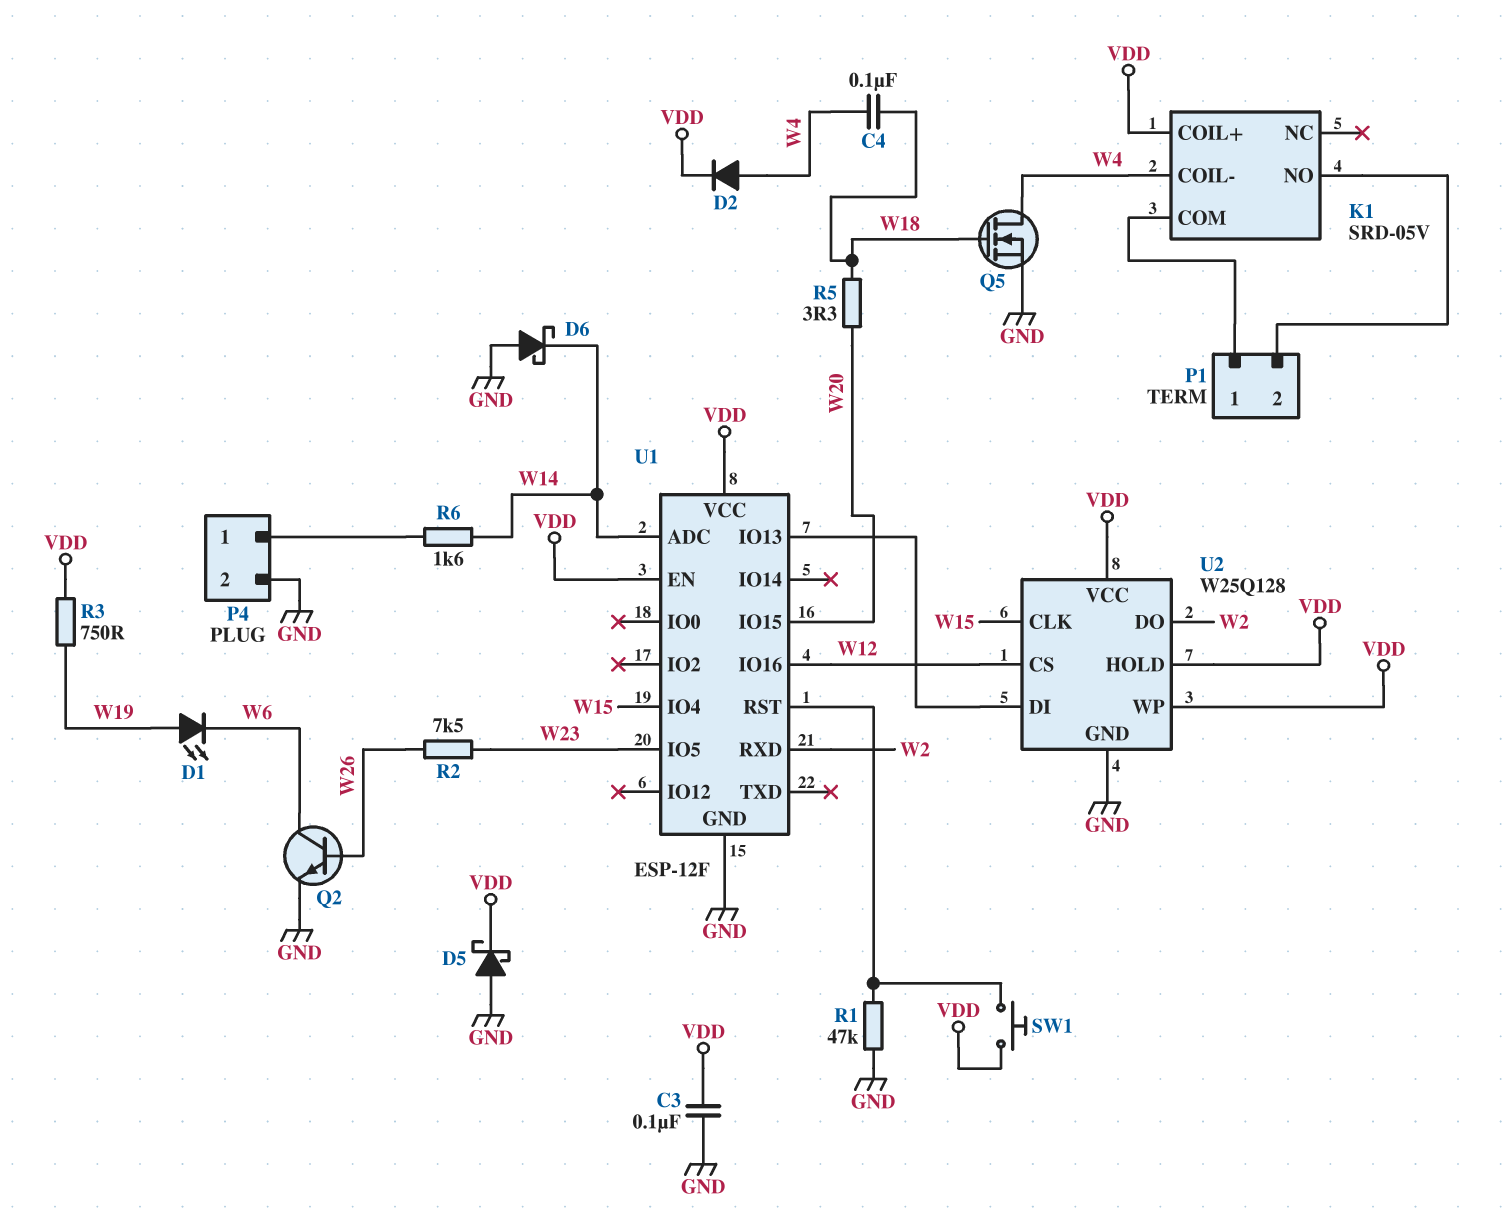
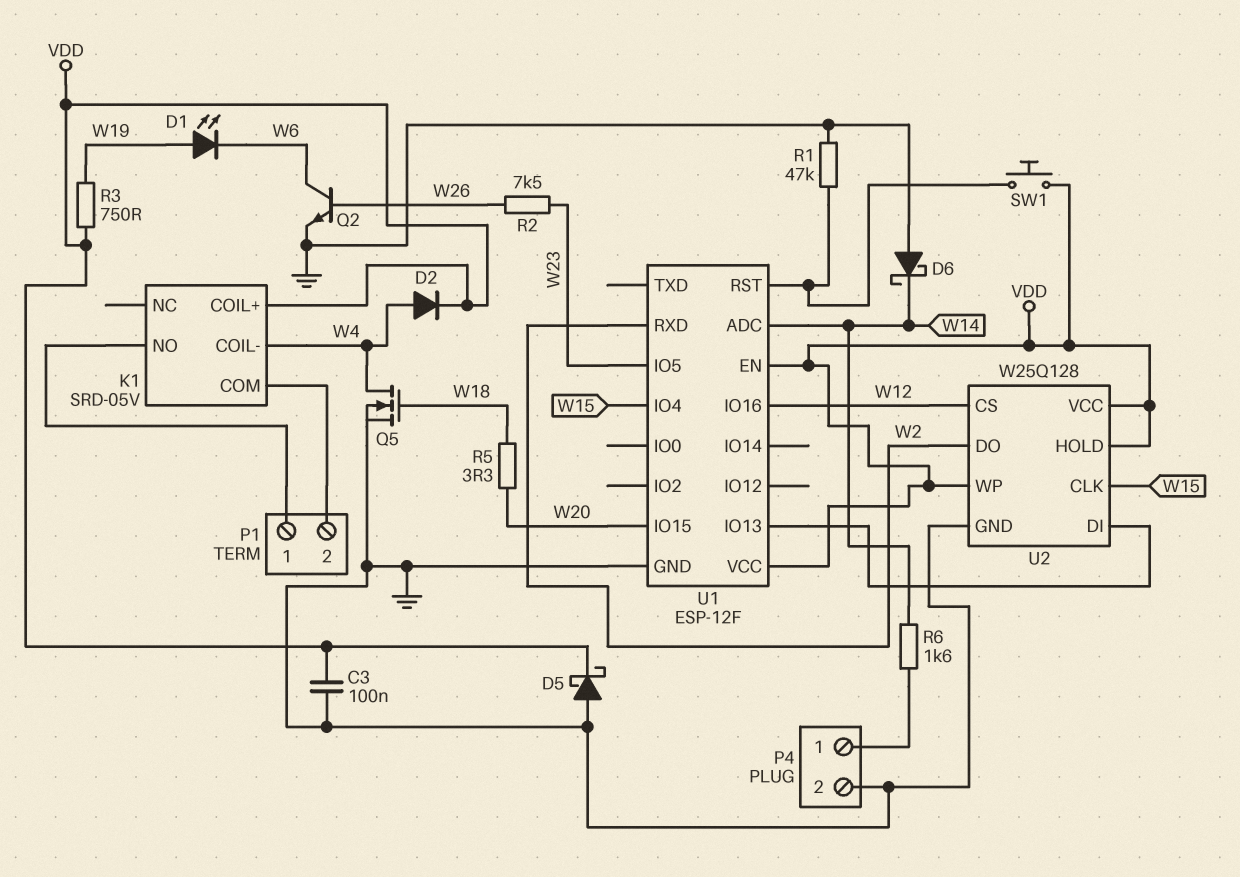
C4: 100nF (W4, W18) -> none
P1 pin 1: K1/COM -> K1/NO
P1 pin 2: K1/NO -> K1/COM

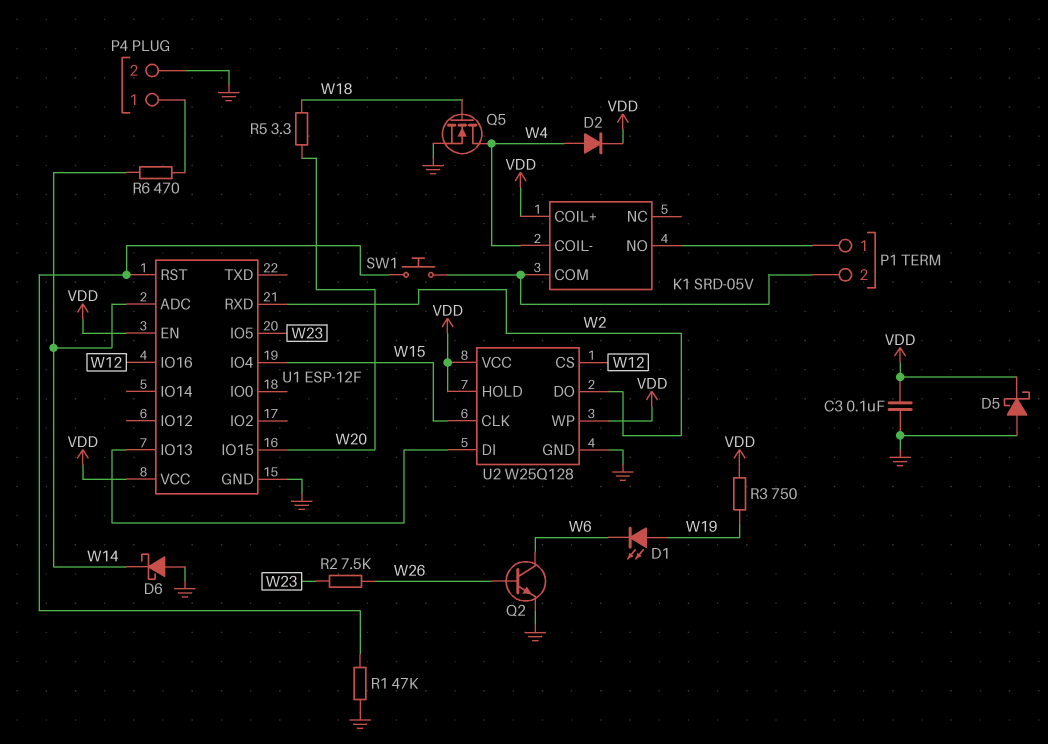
R6: 1.6k (P4/1, W14) -> 470 (P4/1, W14)
SW1: button (U1/RST, VDD) -> button (K1/COM, U1/RST)

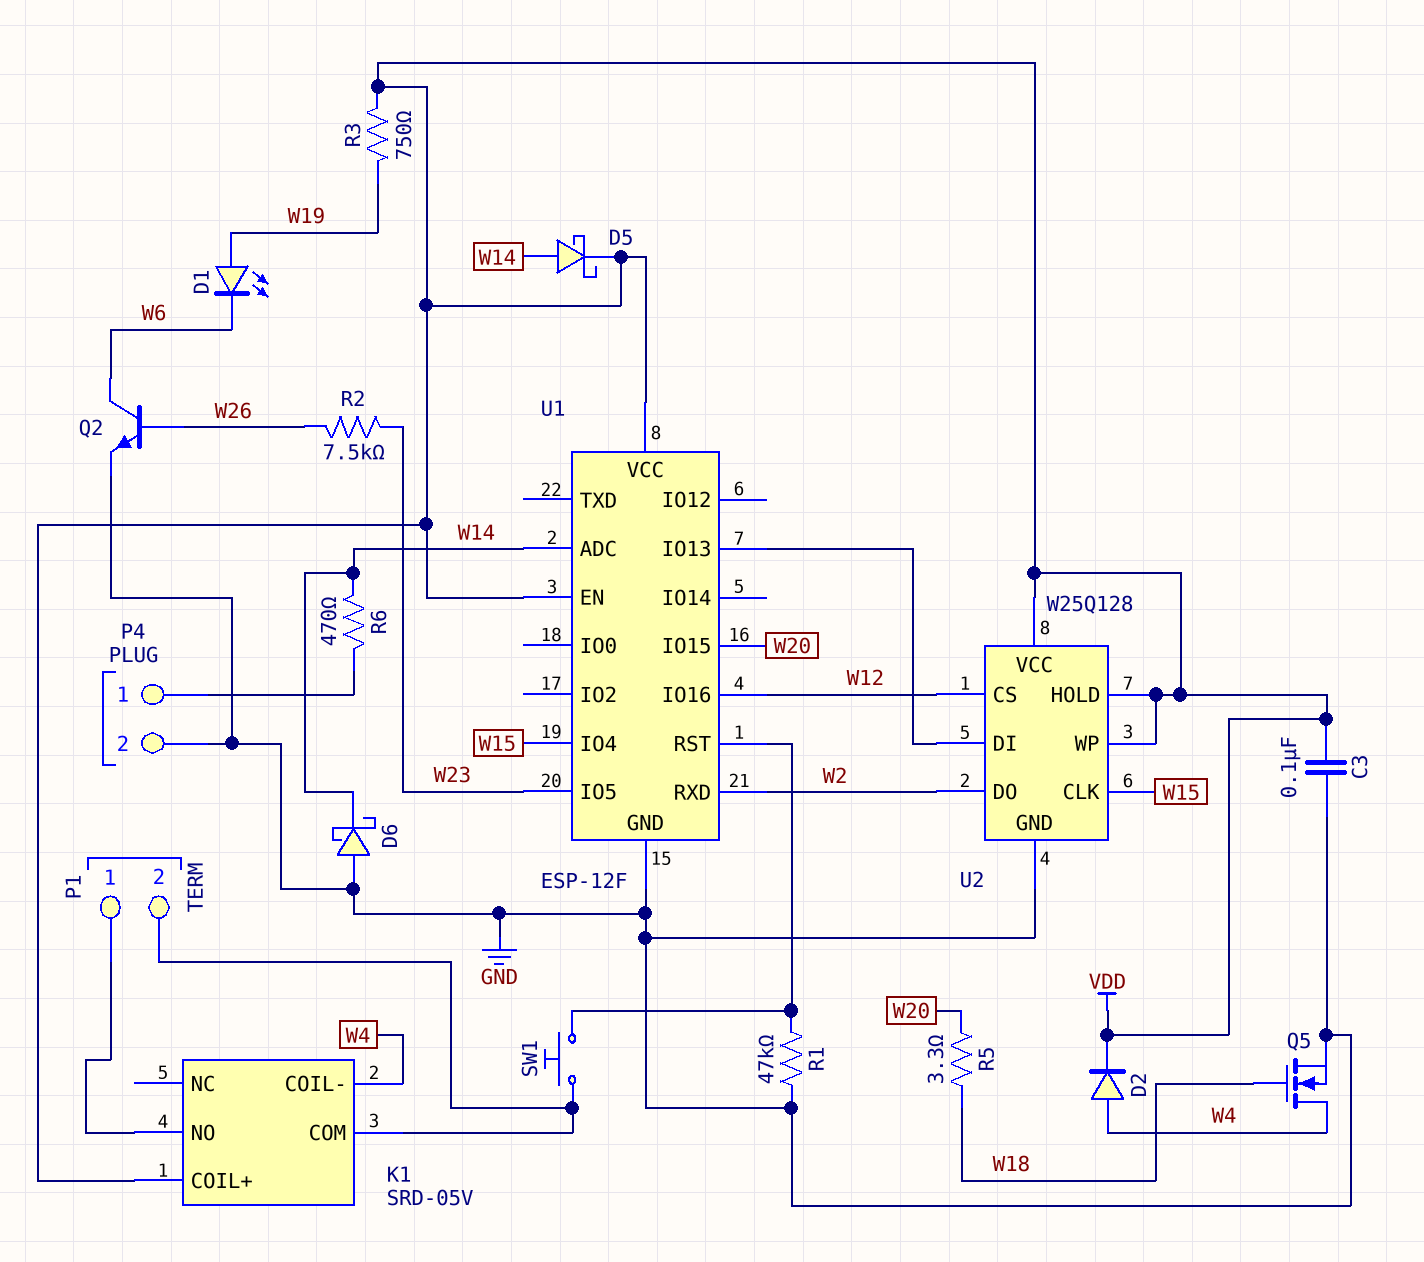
D5: schottky (A GND, K VDD) -> schottky (A W14, K VDD)

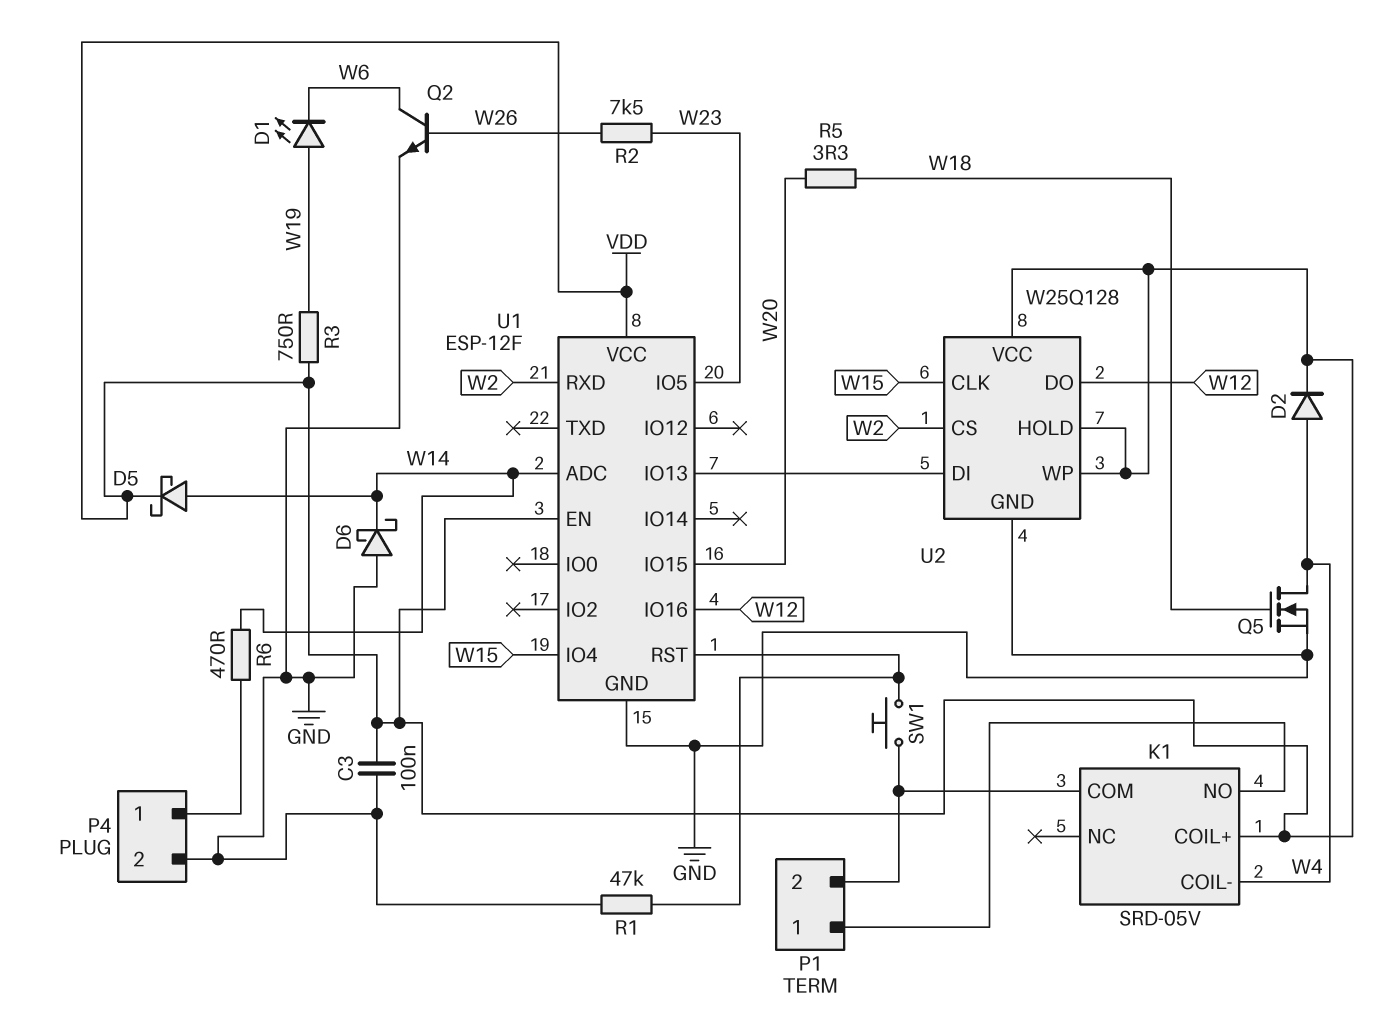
U2 pin CS: W12 -> W2
U2 pin DO: W2 -> W12

